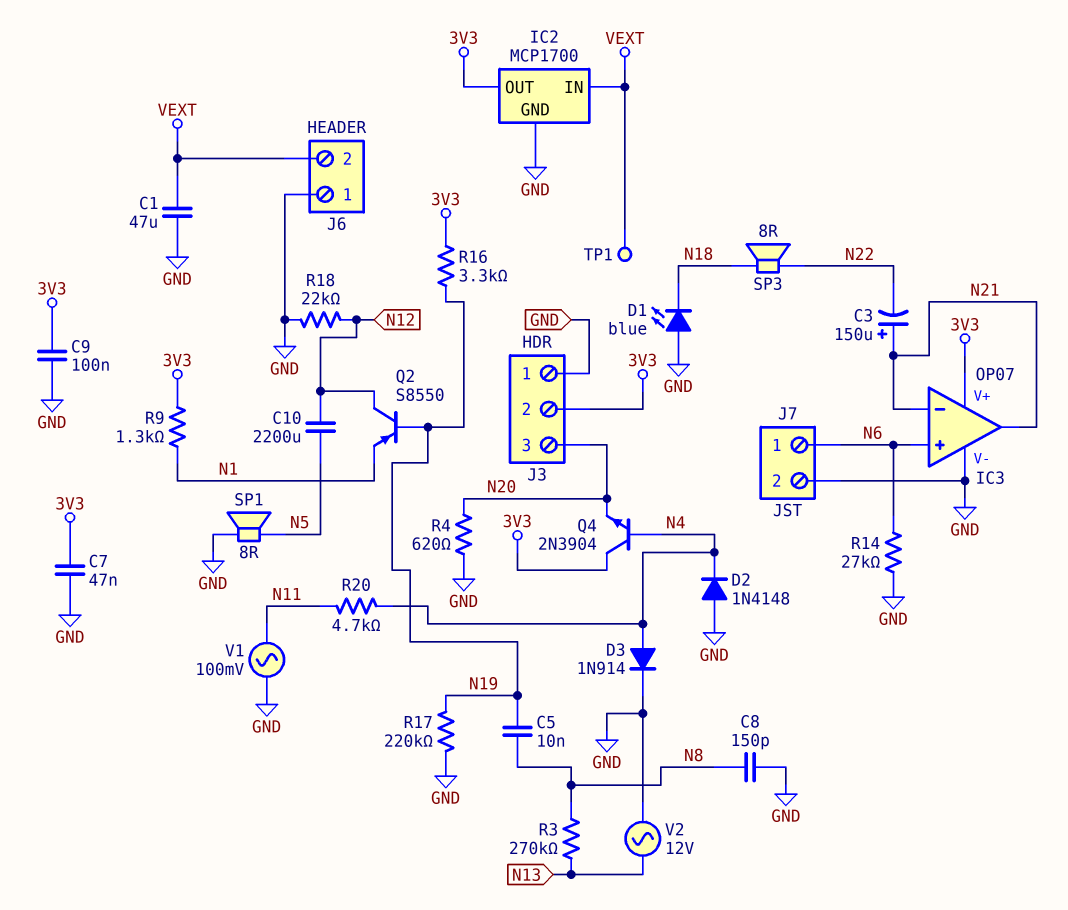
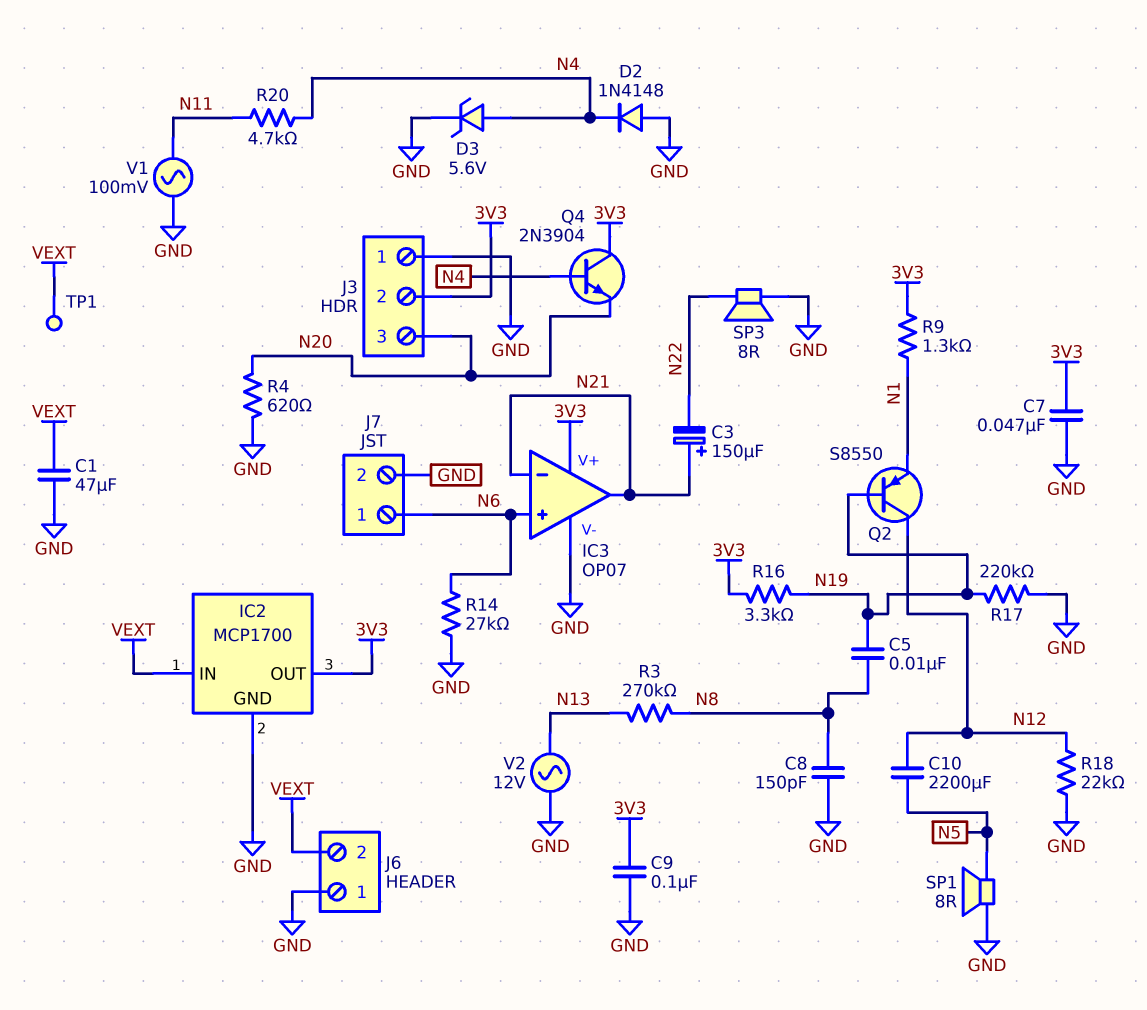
D1: LED blue (A GND, K N18) -> none
D3: diode 1N914 (A N4, K GND) -> zener 5.6V (A N4, K GND)
SP3: speaker 8R (N18, N22) -> speaker 8R (GND, N22)

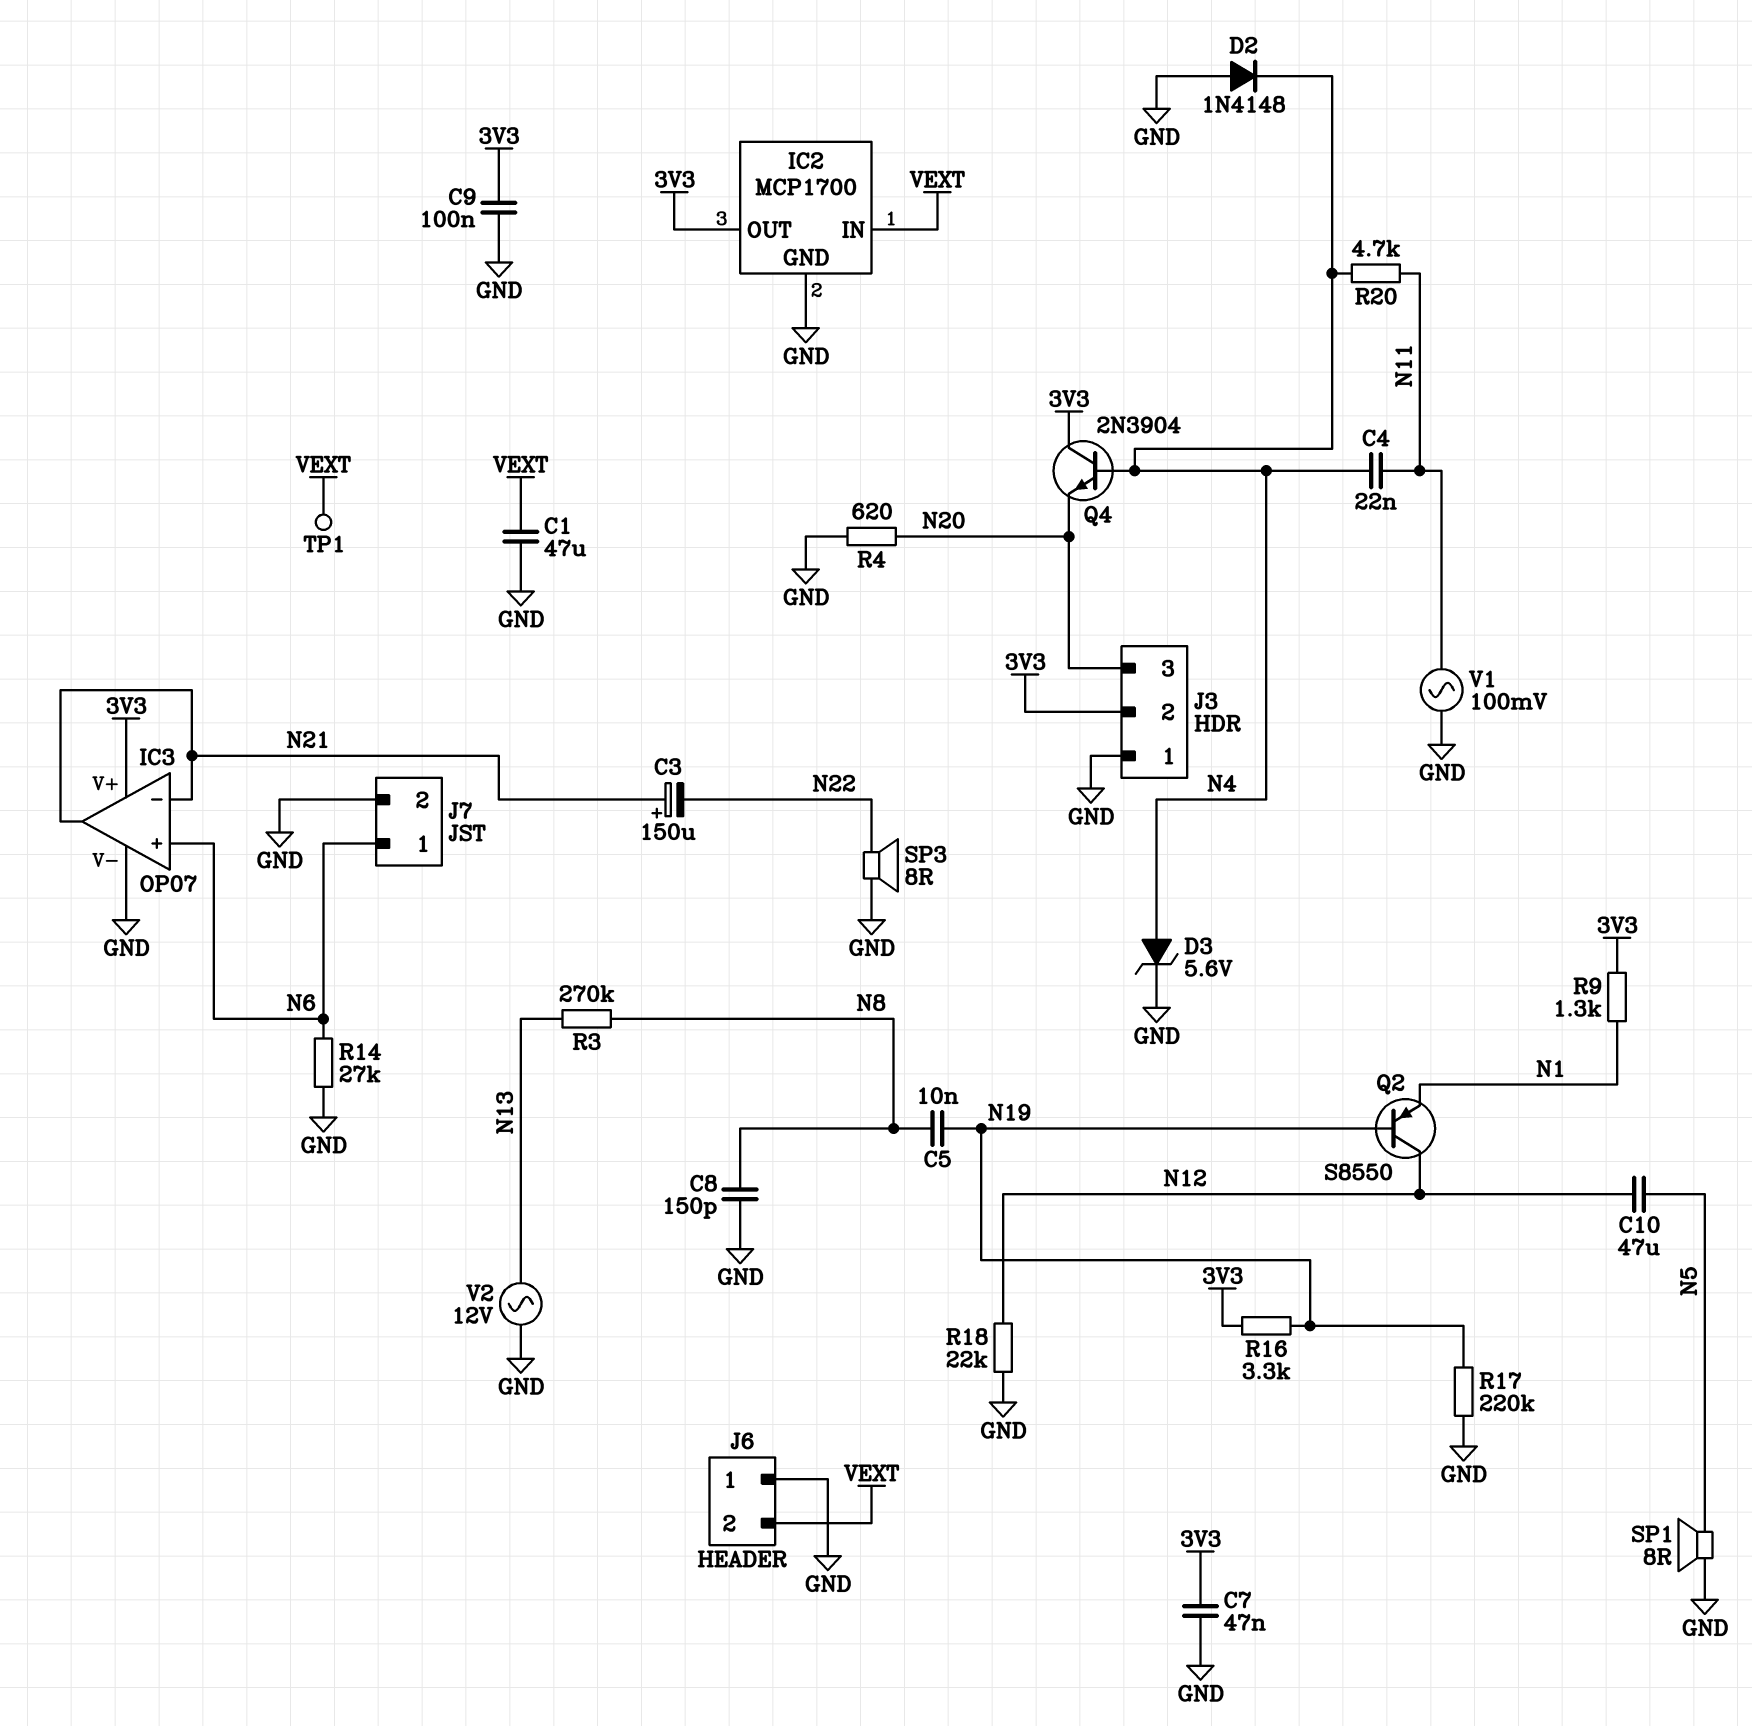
C4: none -> 22nF (N4, N11)
C10: 2200uF (N5, N12) -> 47uF (N5, N12)

